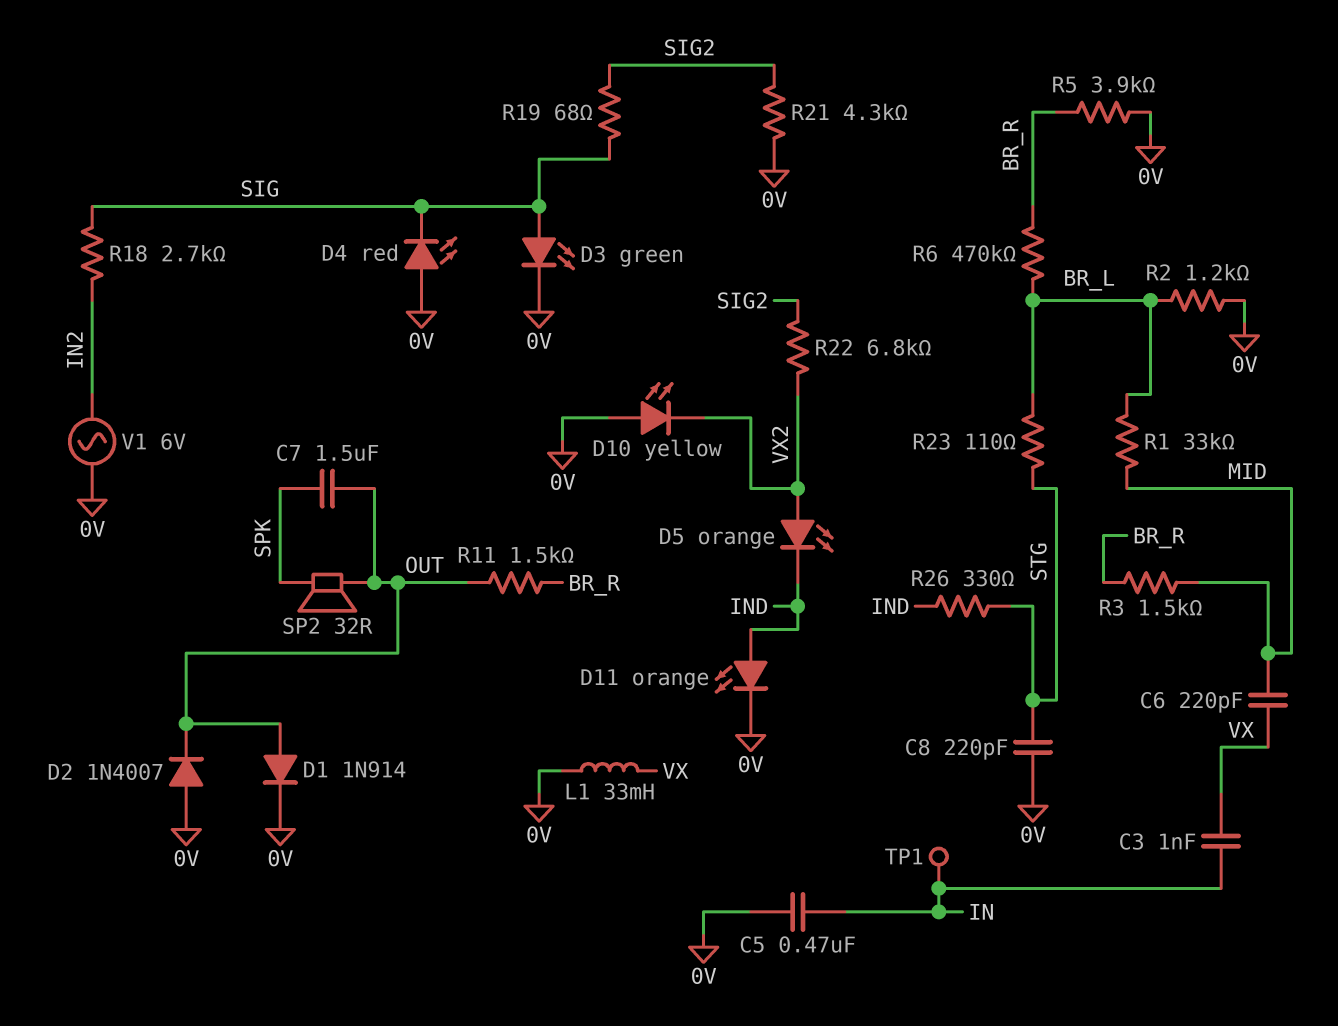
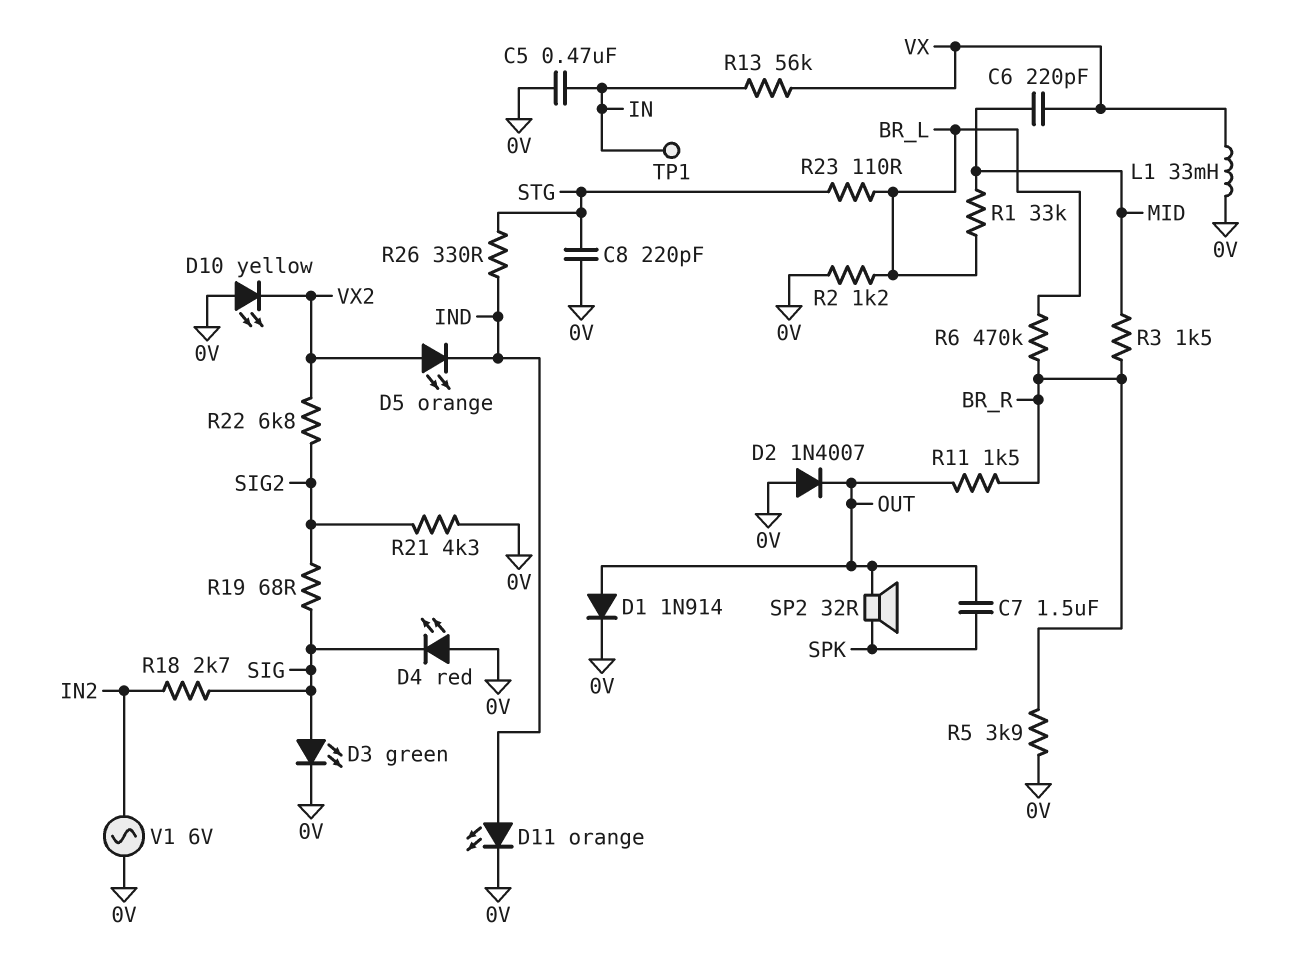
C3: 1nF (IN, VX) -> none
R13: none -> 56k (IN, VX)

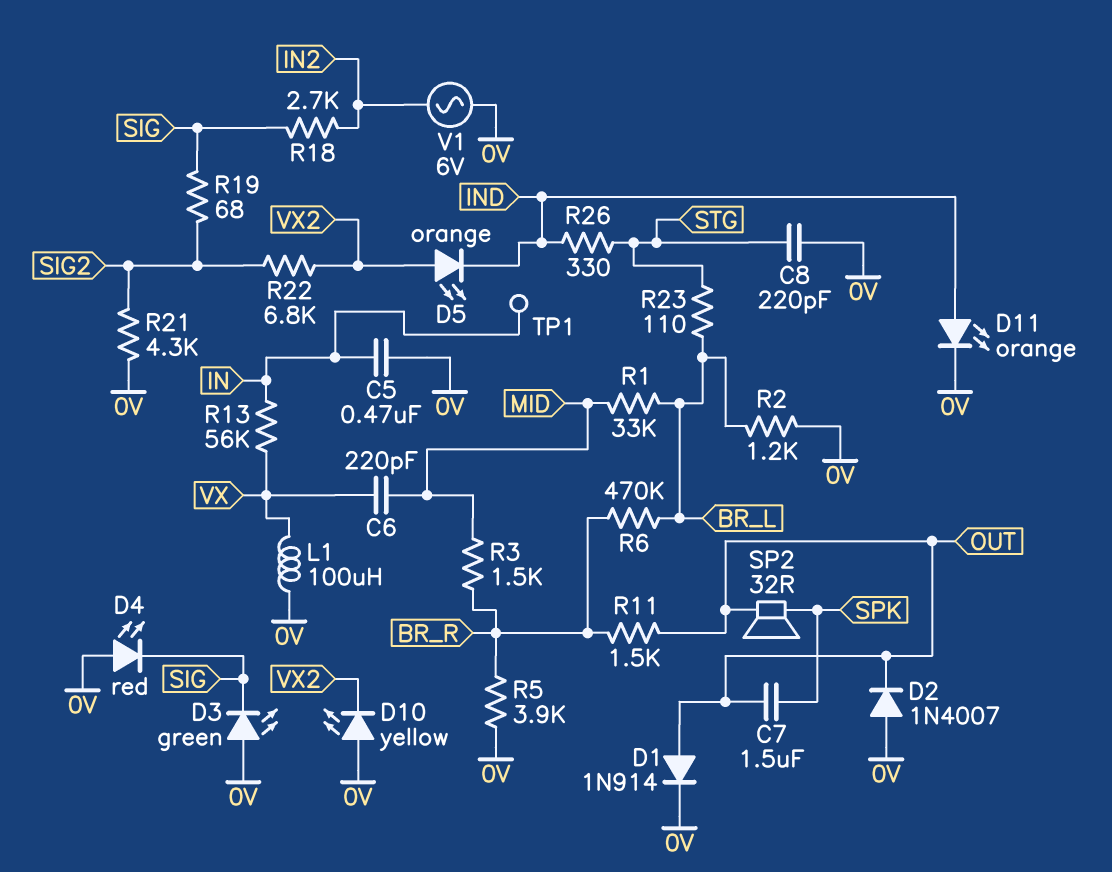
D3: LED green (A SIG, K 0V) -> LED green (A 0V, K SIG)
L1: 33mH (0V, VX) -> 100uH (0V, VX)

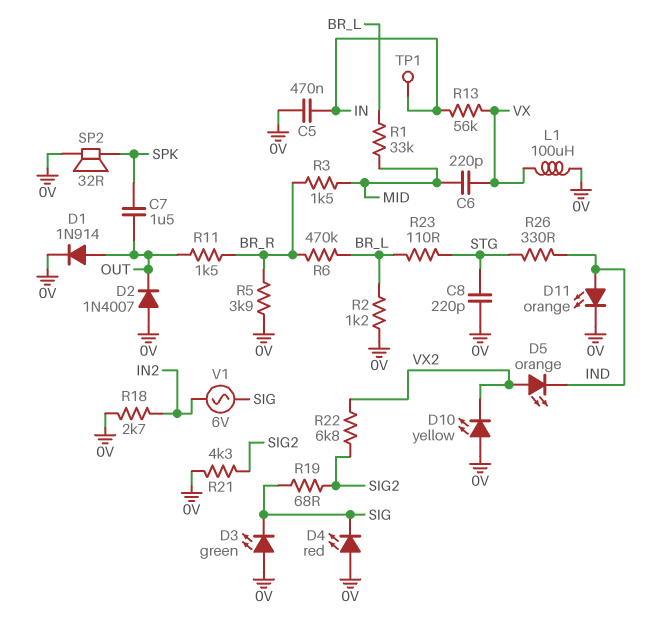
R18: 2.7k (IN2, SIG) -> 2.7k (0V, IN2)
SP2: speaker 32R (OUT, SPK) -> speaker 32R (0V, SPK)
V1: AC 6V (0V, IN2) -> AC 6V (IN2, SIG)

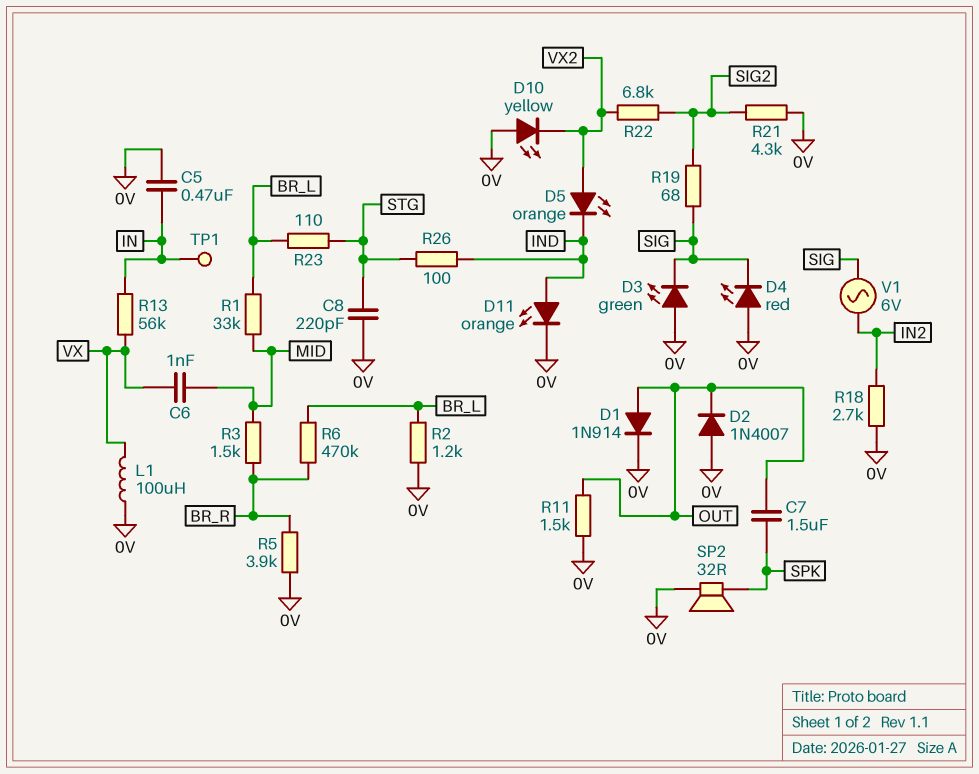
C6: 220pF (MID, VX) -> 1nF (MID, VX)
R11: 1.5k (BR_R, OUT) -> 1.5k (0V, OUT)
R26: 330 (IND, STG) -> 100 (IND, STG)

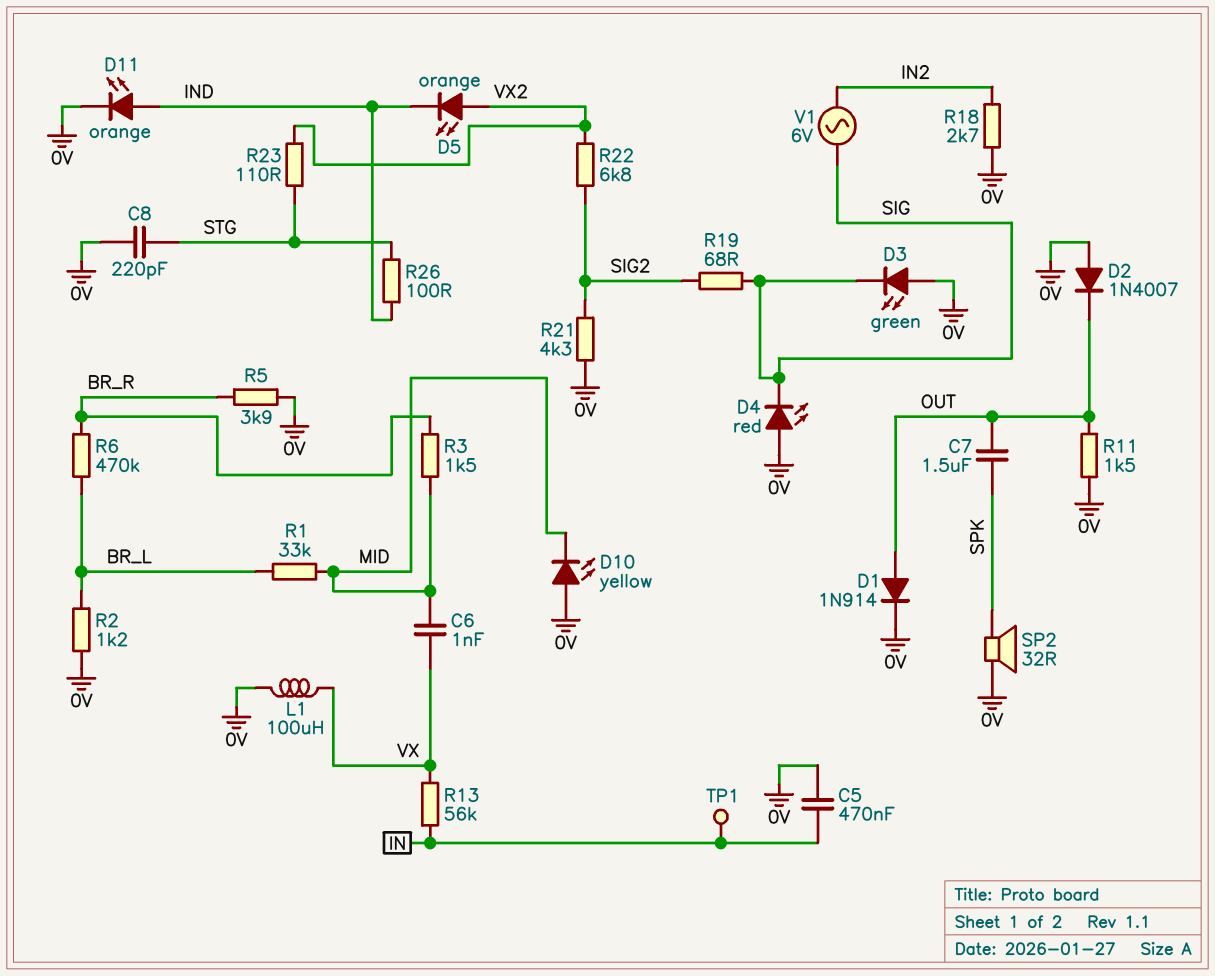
D10: LED yellow (A 0V, K VX2) -> LED yellow (A 0V, K MID)
R23: 110 (BR_L, STG) -> 110 (STG, VX2)

